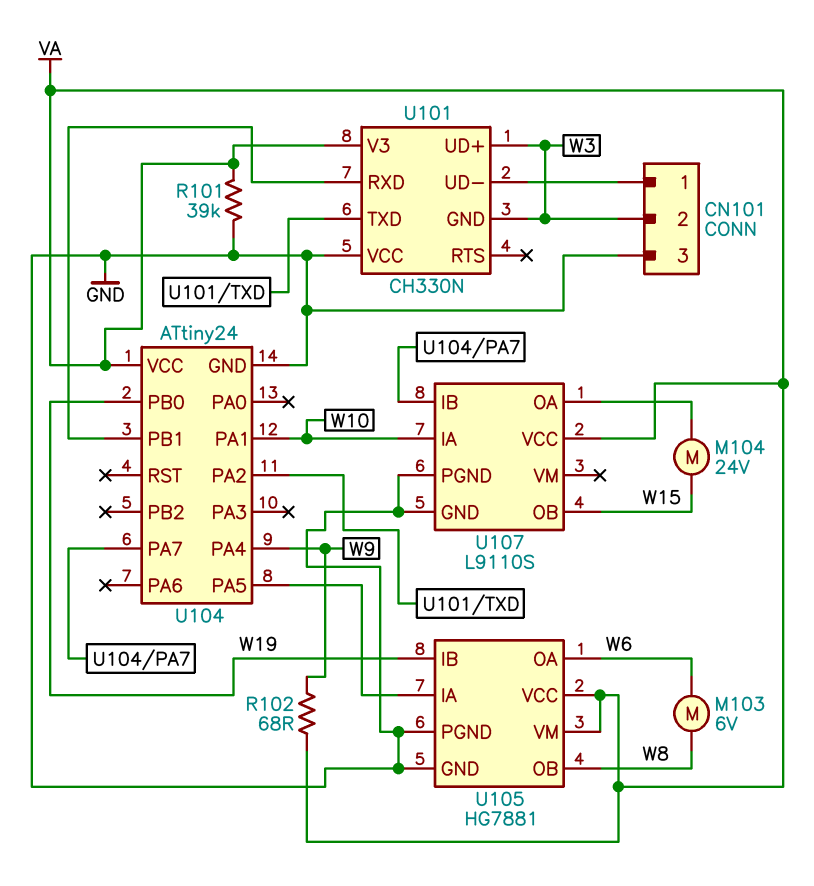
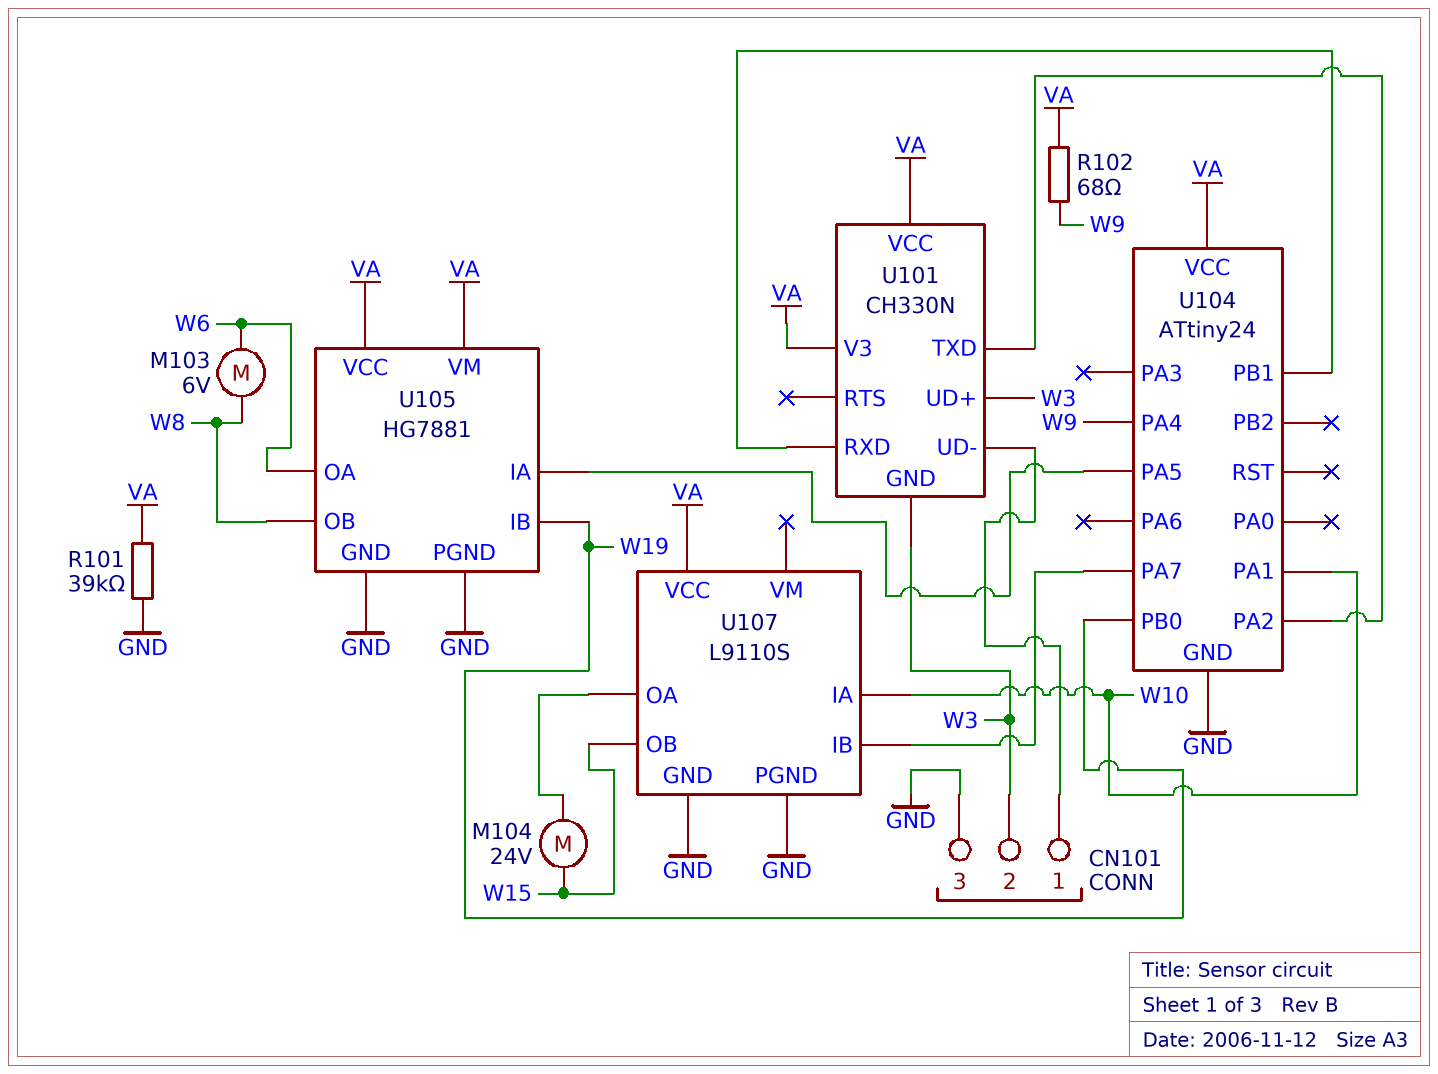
U101 pin VCC: GND -> VA

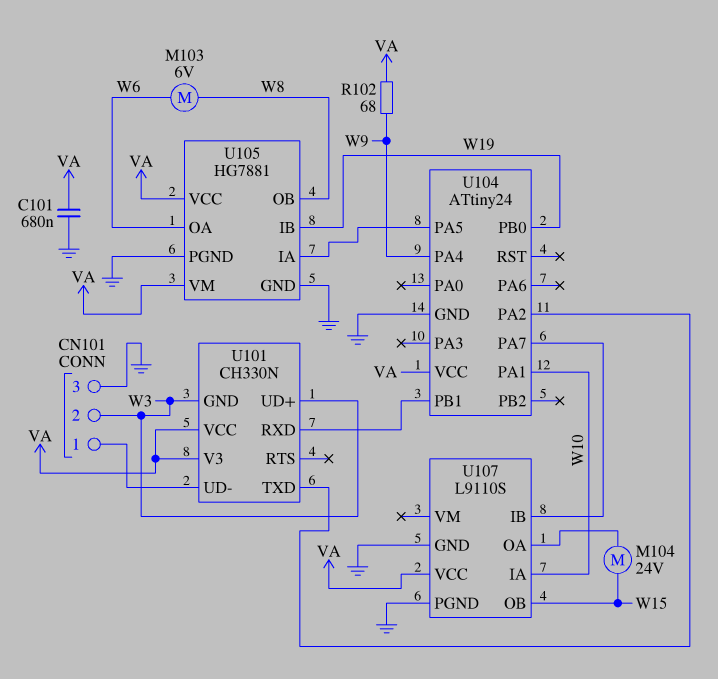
C101: none -> 680nF (GND, VA)
R101: 39k (GND, VA) -> none

